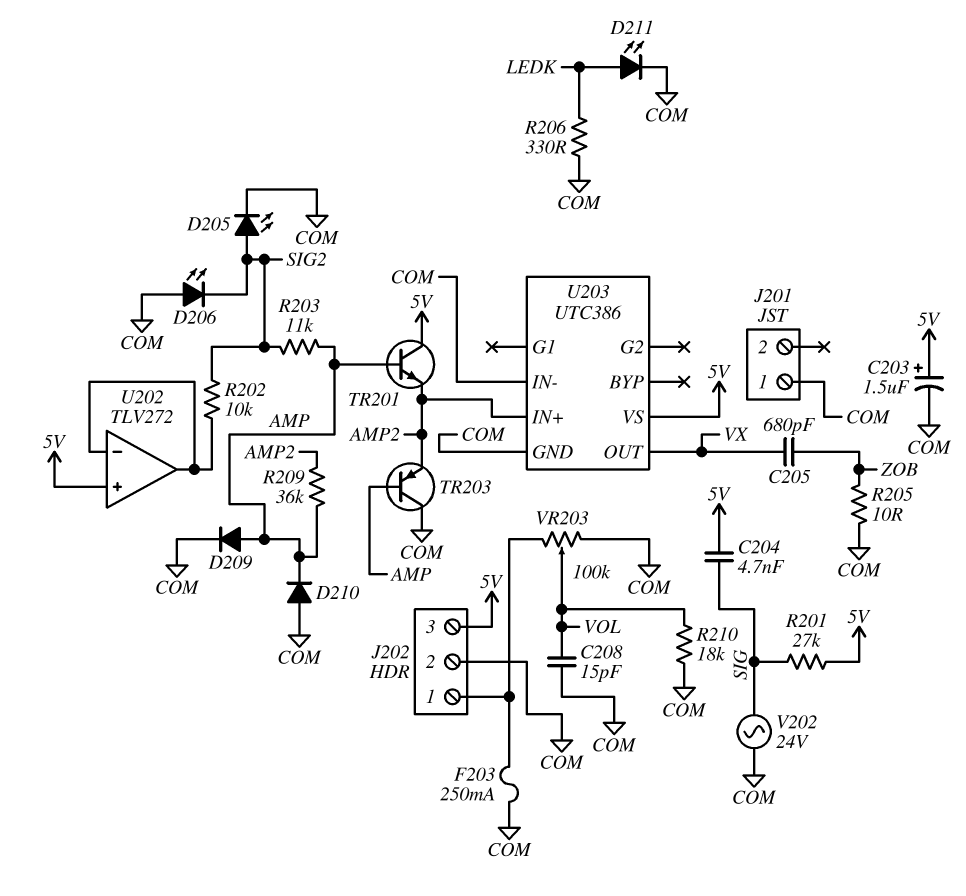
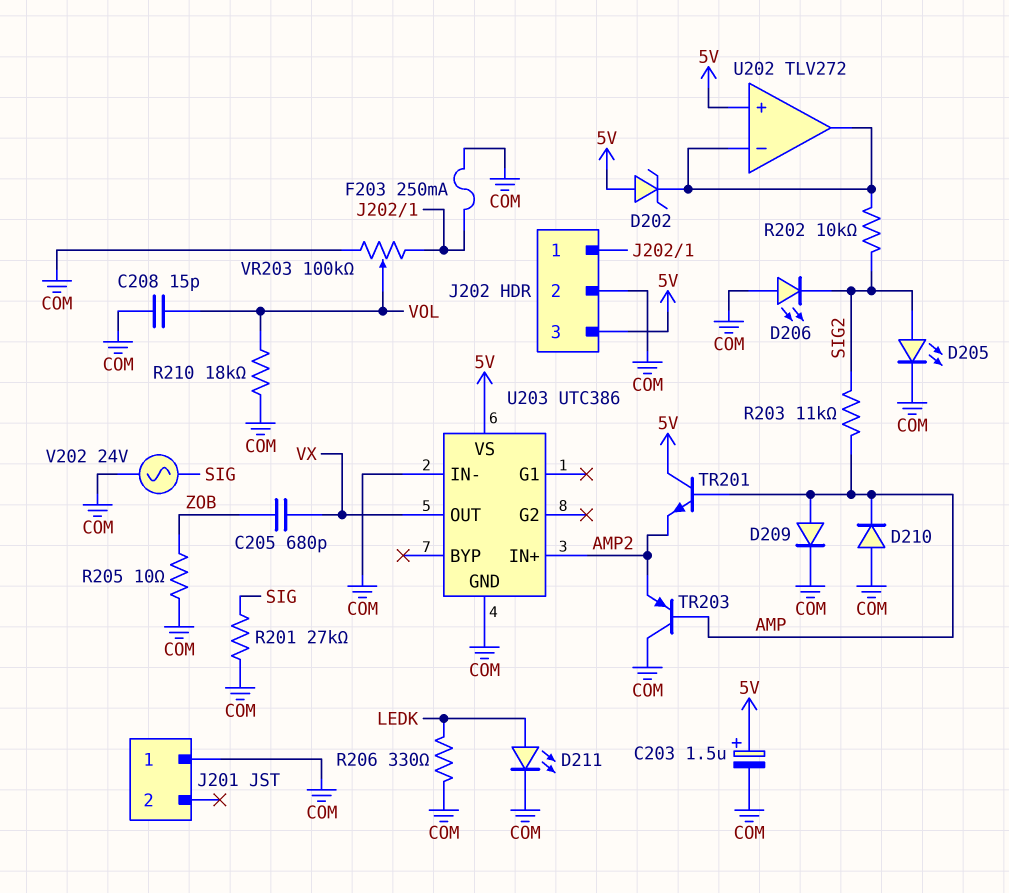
C204: 4.7nF (5V, SIG) -> none
D202: none -> zener (A 5V, K U202/in-)
R201: 27k (5V, SIG) -> 27k (COM, SIG)
R209: 36k (AMP, AMP2) -> none

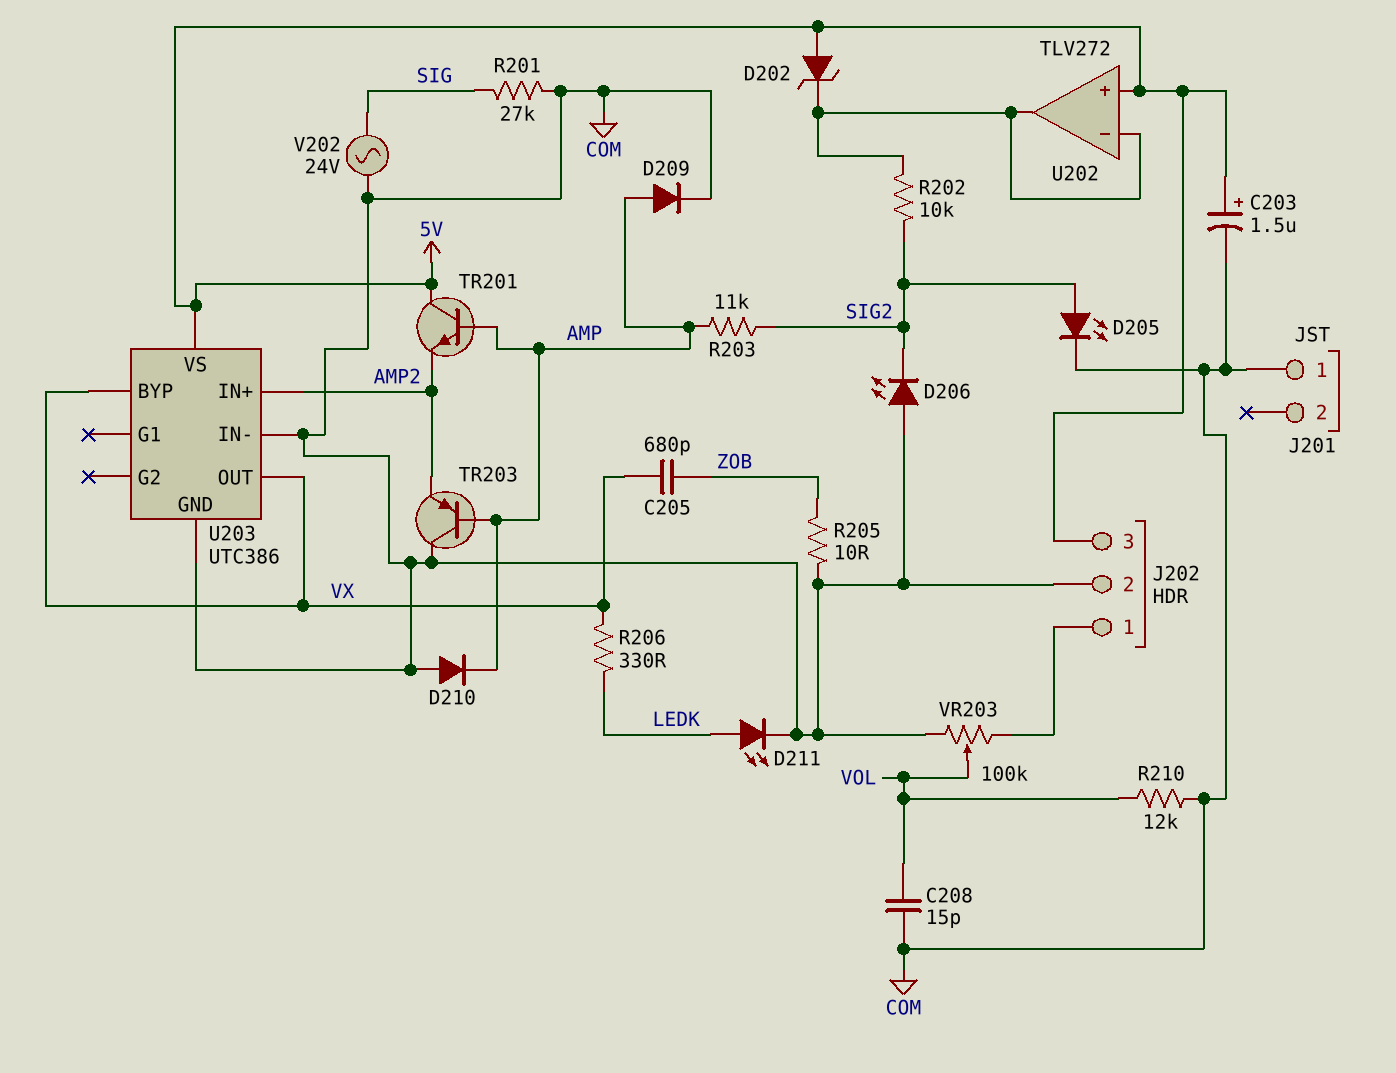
F203: 250mA (COM, J202/1) -> none
R206: 330 (COM, LEDK) -> 330 (LEDK, VX)
R210: 18k (COM, VOL) -> 12k (COM, VOL)
U203 pin BYP: none -> VX

